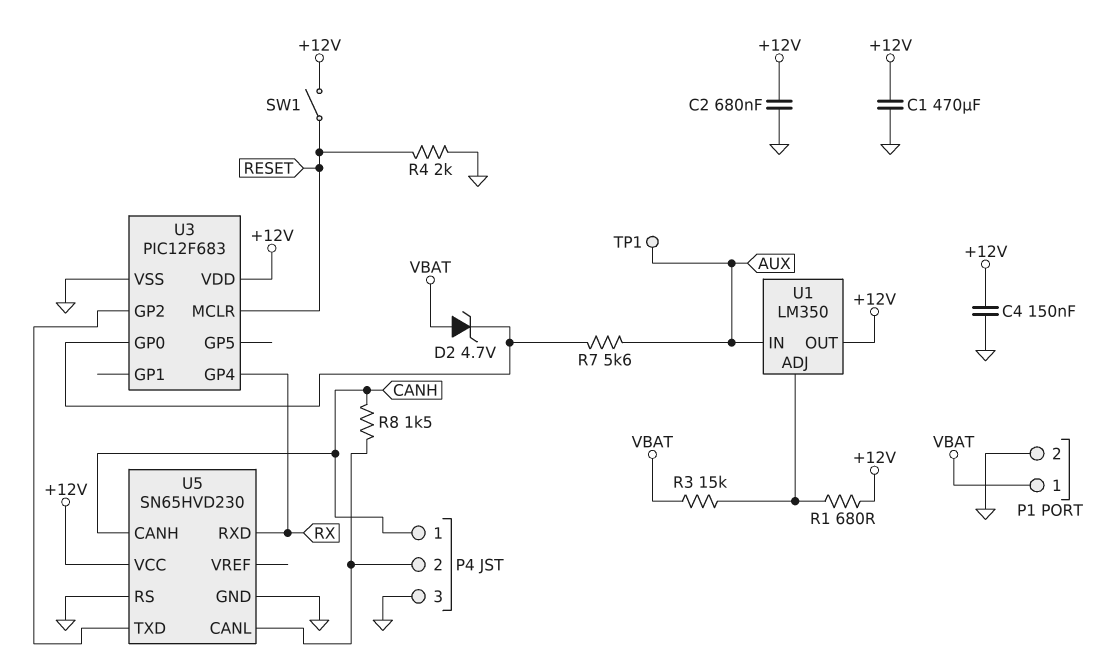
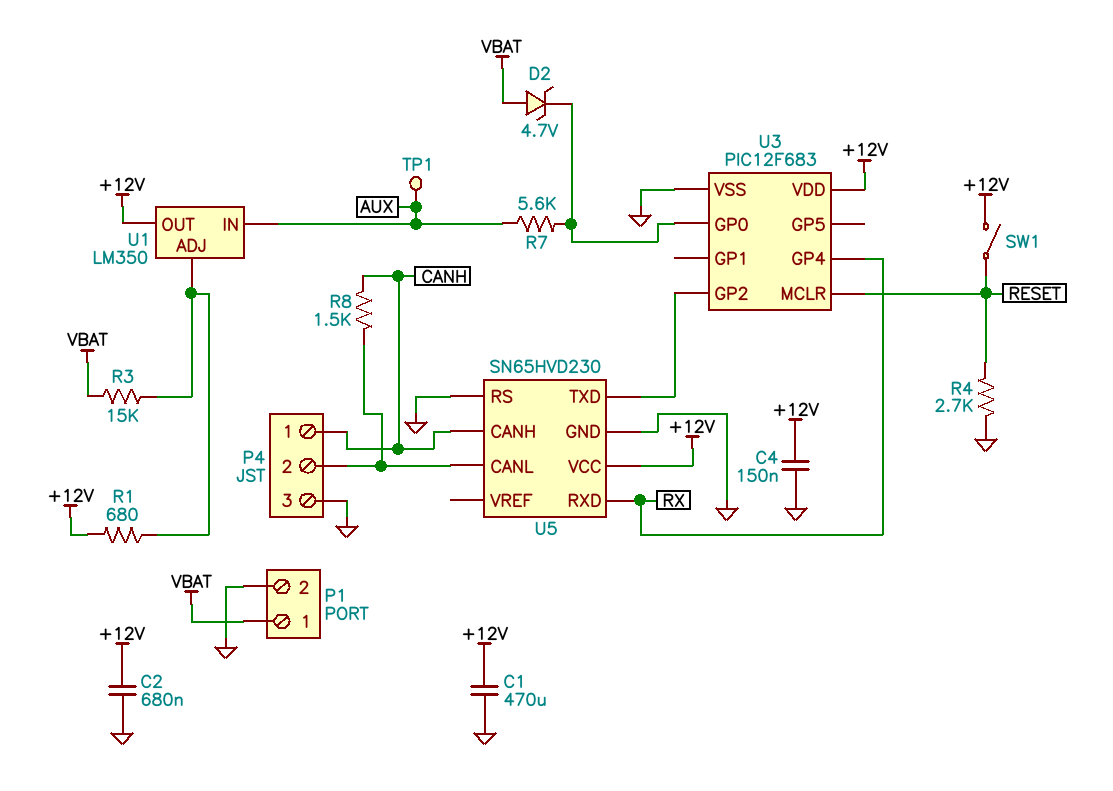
R4: 2k (GND, RESET) -> 2.7k (GND, RESET)

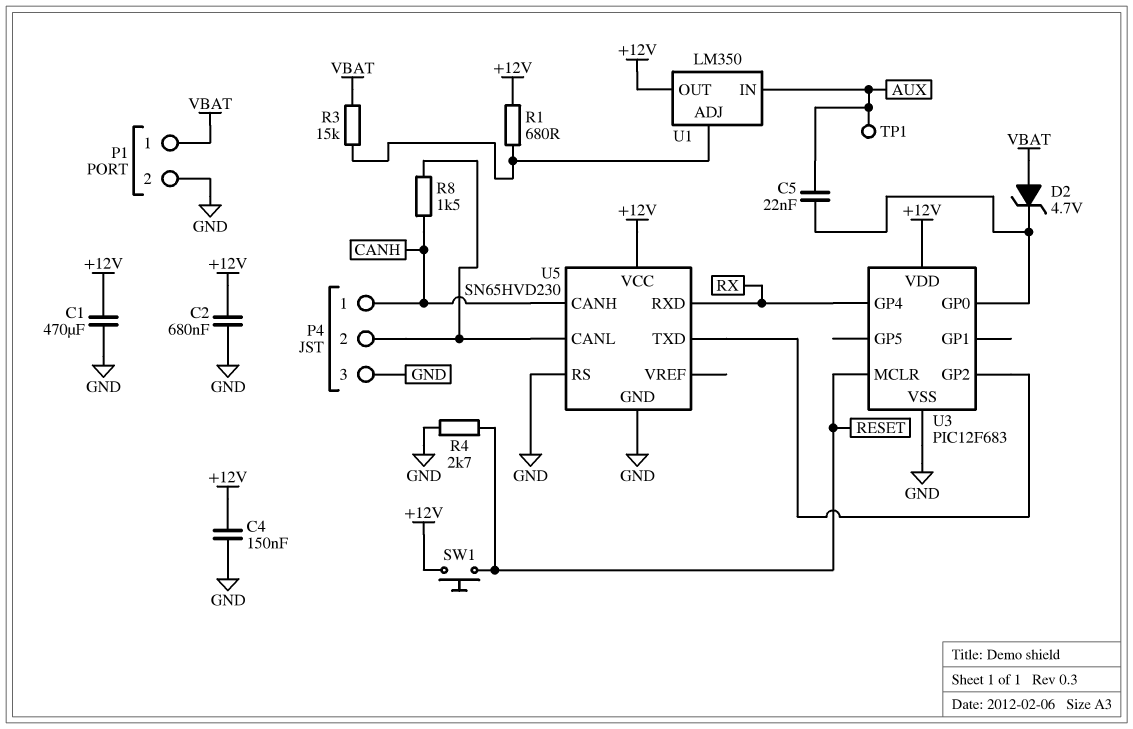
C5: none -> 22nF (AUX, U3/GP0)
R7: 5.6k (AUX, U3/GP0) -> none
SW1: switch (+12V, RESET) -> button (+12V, RESET)

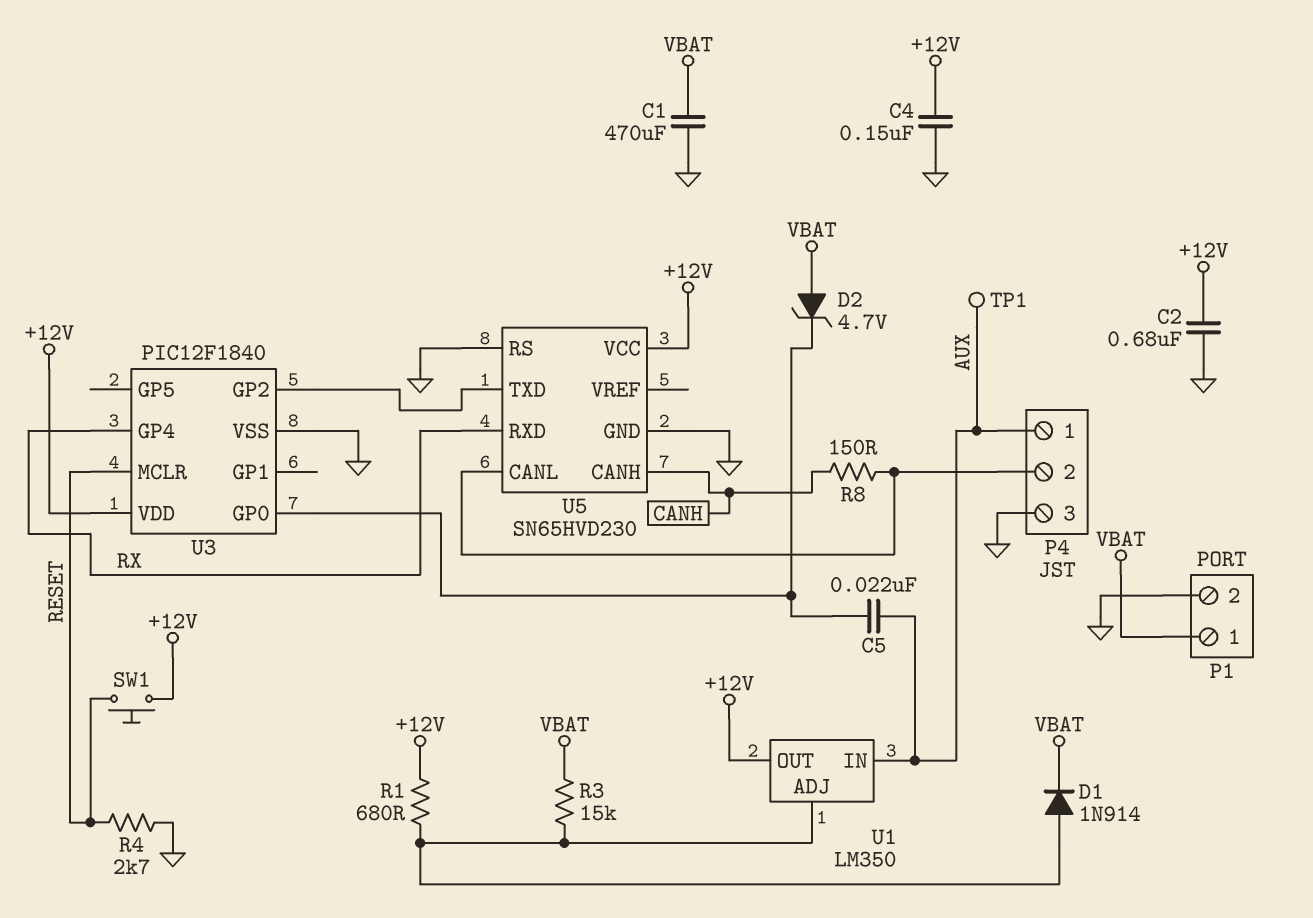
C1: 470uF (+12V, GND) -> 470uF (GND, VBAT)
D1: none -> diode 1N914 (A U1/ADJ, K VBAT)
P4 pin 1: CANH -> AUX
R8: 1.5k (CANH, P4/2) -> 150 (CANH, P4/2)
U3: PIC12F683 -> PIC12F1840

